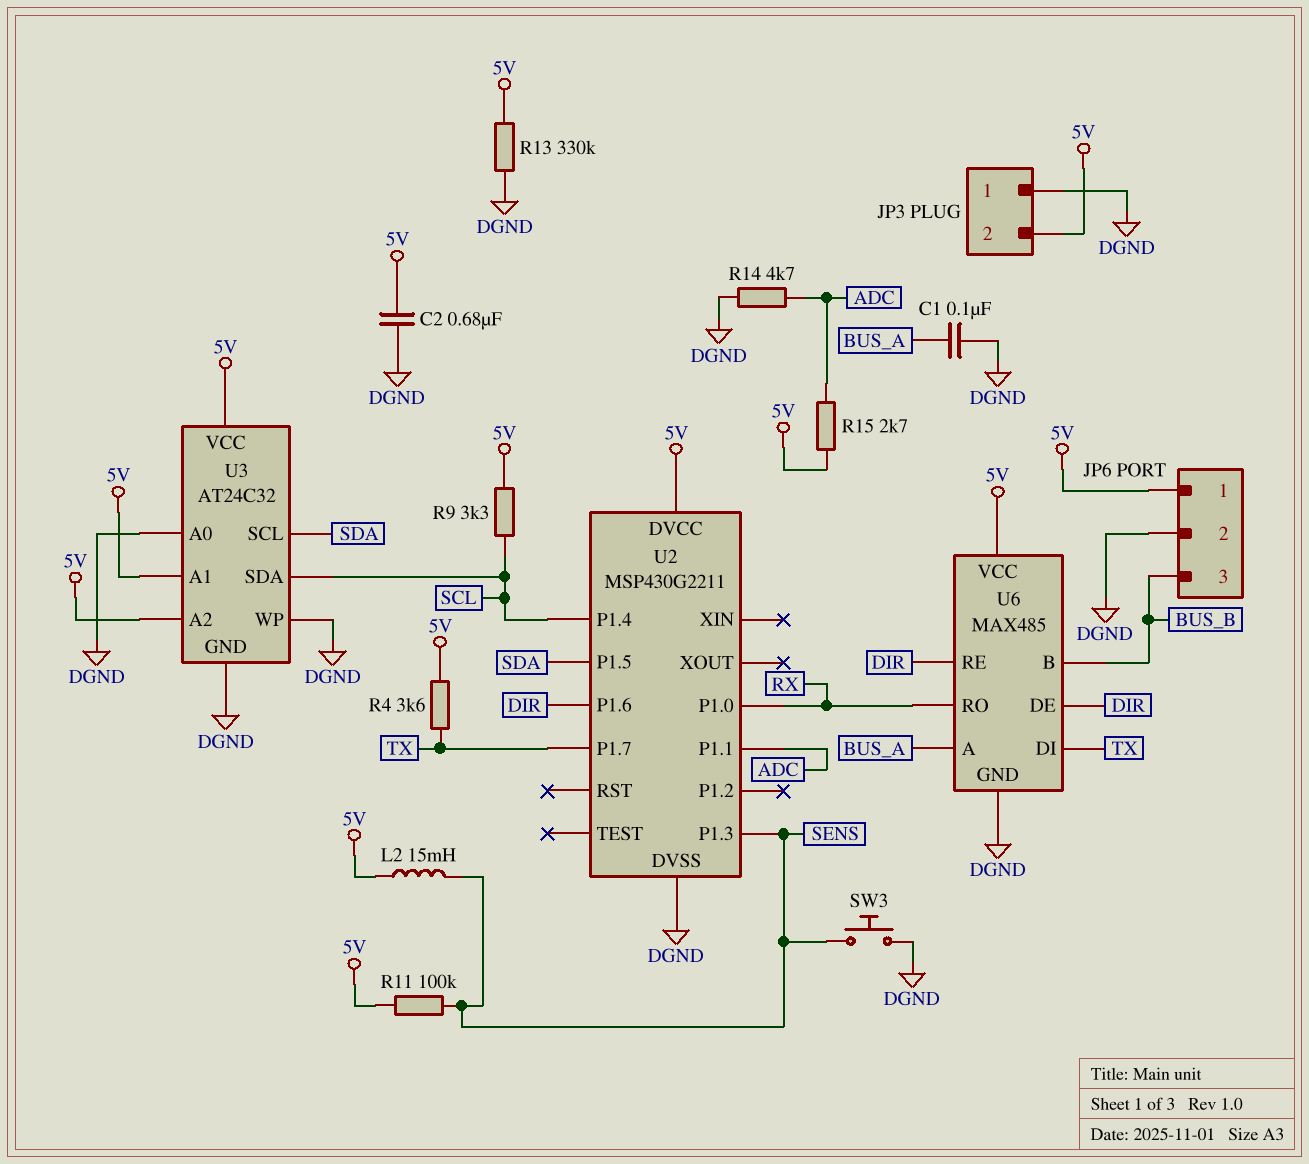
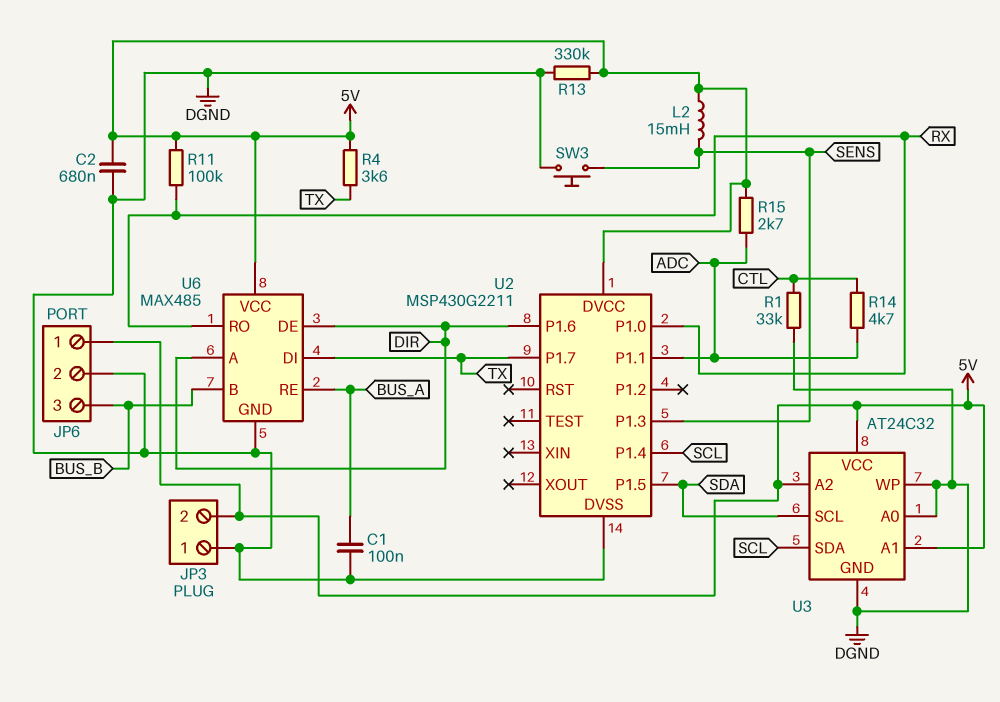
R1: none -> 33k (CTL, DGND)
R9: 3.3k (5V, SCL) -> none
R11: 100k (5V, SENS) -> 100k (5V, RX)
R14: 4.7k (ADC, DGND) -> 4.7k (ADC, CTL)
U6 pin A: BUS_A -> DIR
U6 pin RE: DIR -> BUS_A

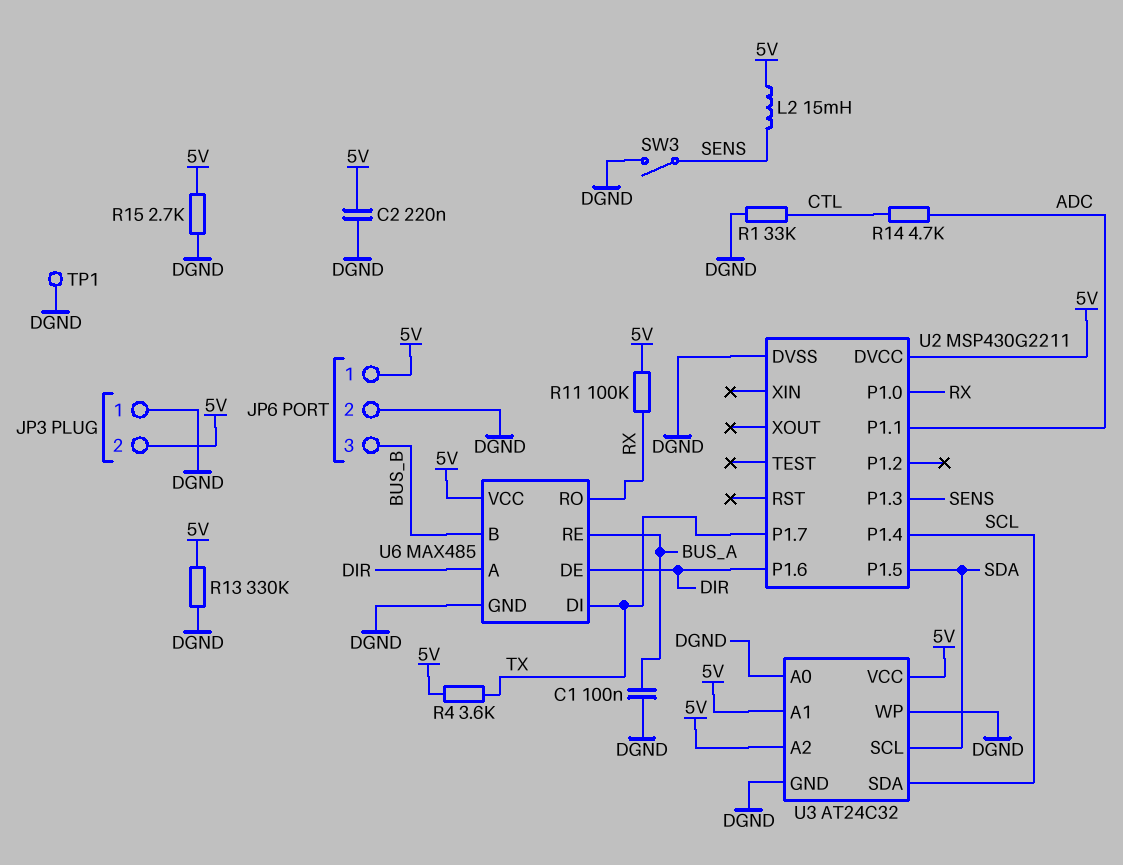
C2: 680nF (5V, DGND) -> 220nF (5V, DGND)
R15: 2.7k (5V, ADC) -> 2.7k (5V, DGND)
SW3: button (DGND, SENS) -> switch (DGND, SENS)
TP1: none -> test point (DGND)

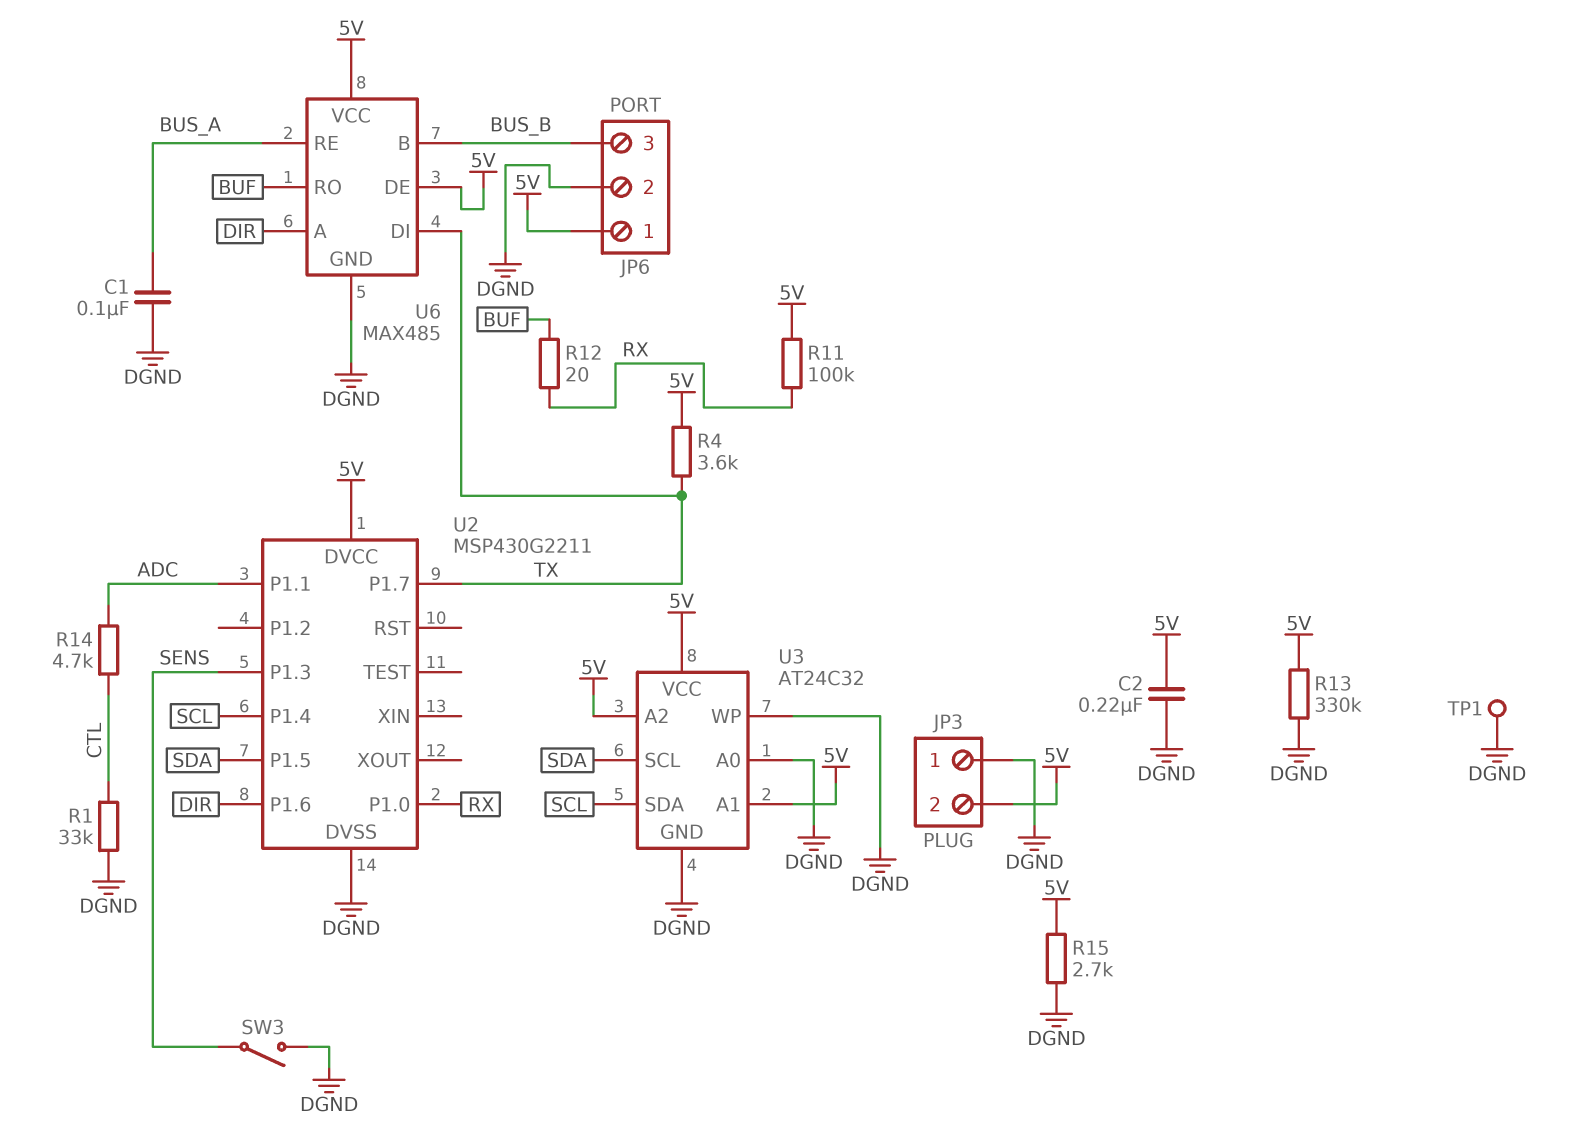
L2: 15mH (5V, SENS) -> none
R12: none -> 20 (BUF, RX)
U6 pin DE: DIR -> 5V
U6 pin RO: RX -> BUF

